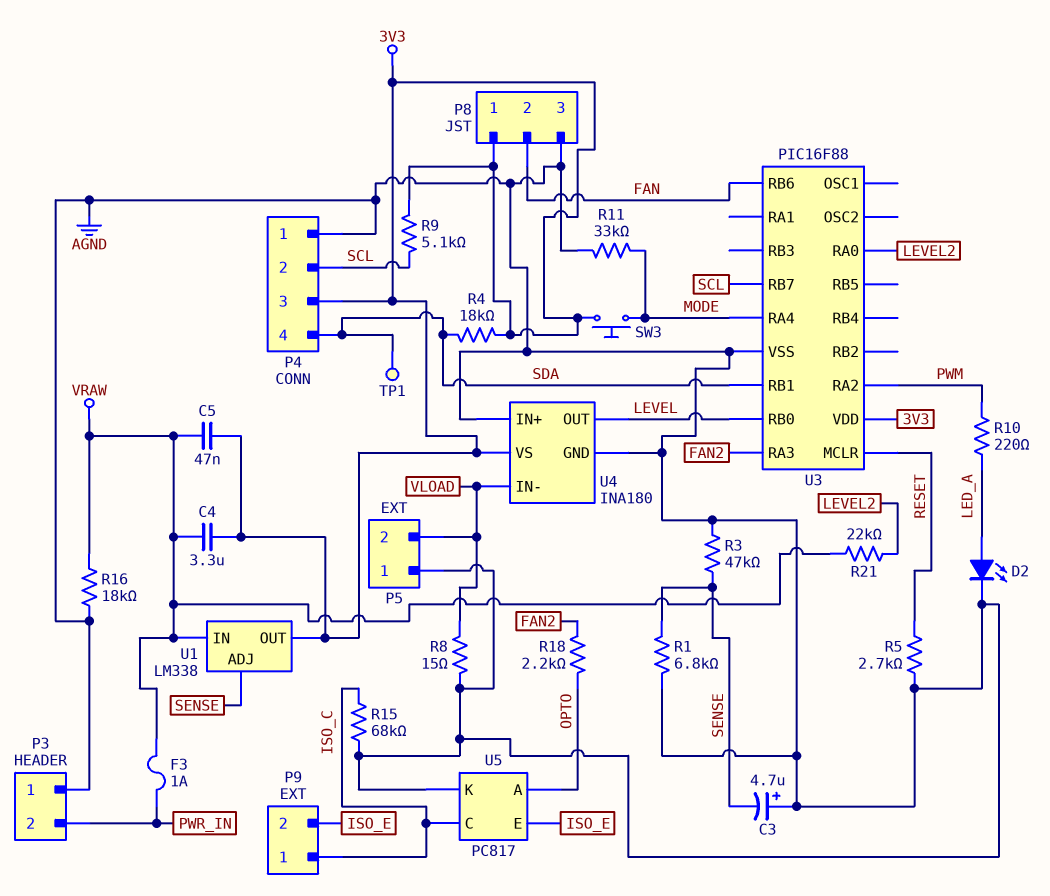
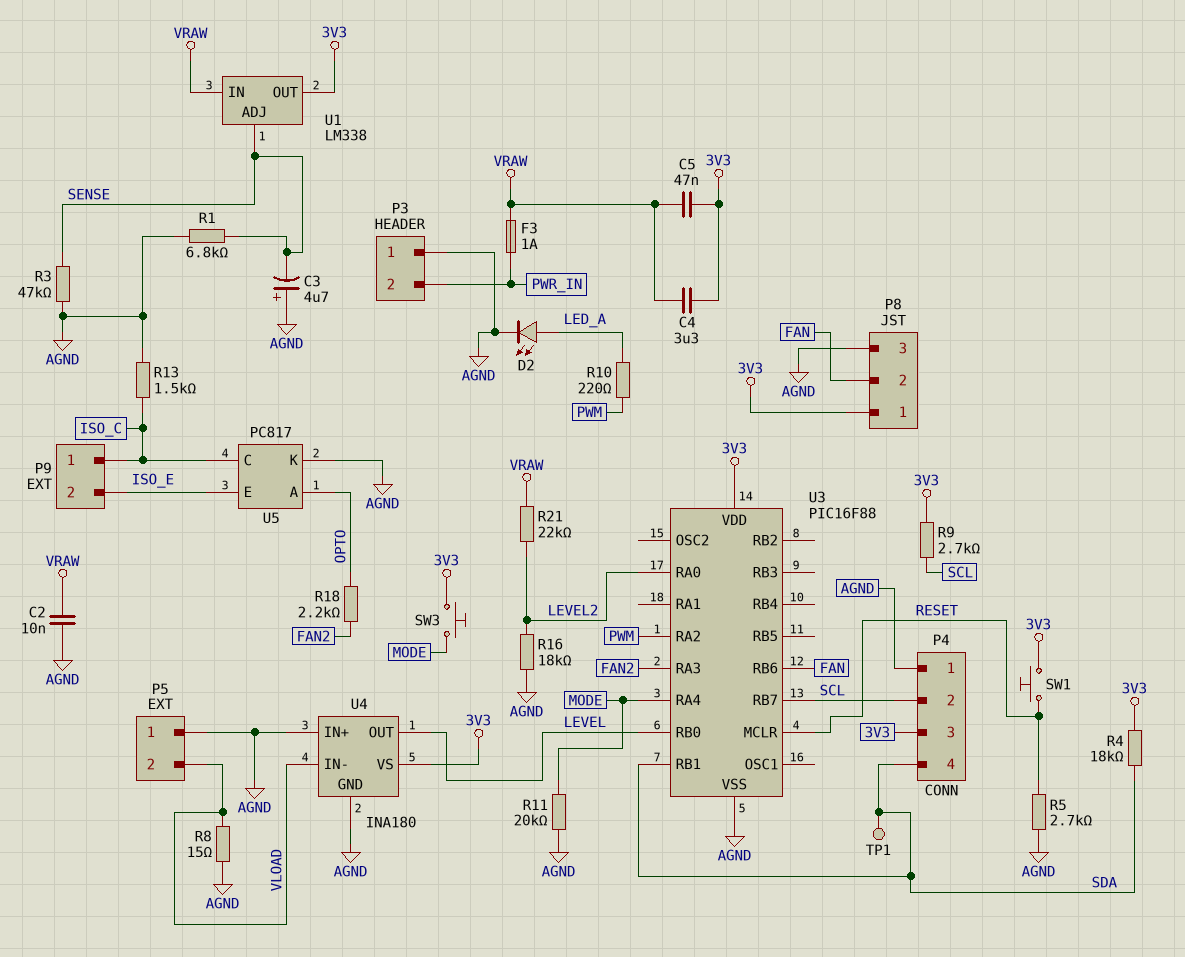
C2: none -> 10nF (AGND, VRAW)
R9: 5.1k (3V3, SCL) -> 2.7k (3V3, SCL)
R11: 33k (AGND, MODE) -> 20k (AGND, MODE)
R13: none -> 1.5k (AGND, ISO_C)
R15: 68k (AGND, ISO_C) -> none
R16: 18k (AGND, VRAW) -> 18k (AGND, LEVEL2)
SW1: none -> button (3V3, RESET)

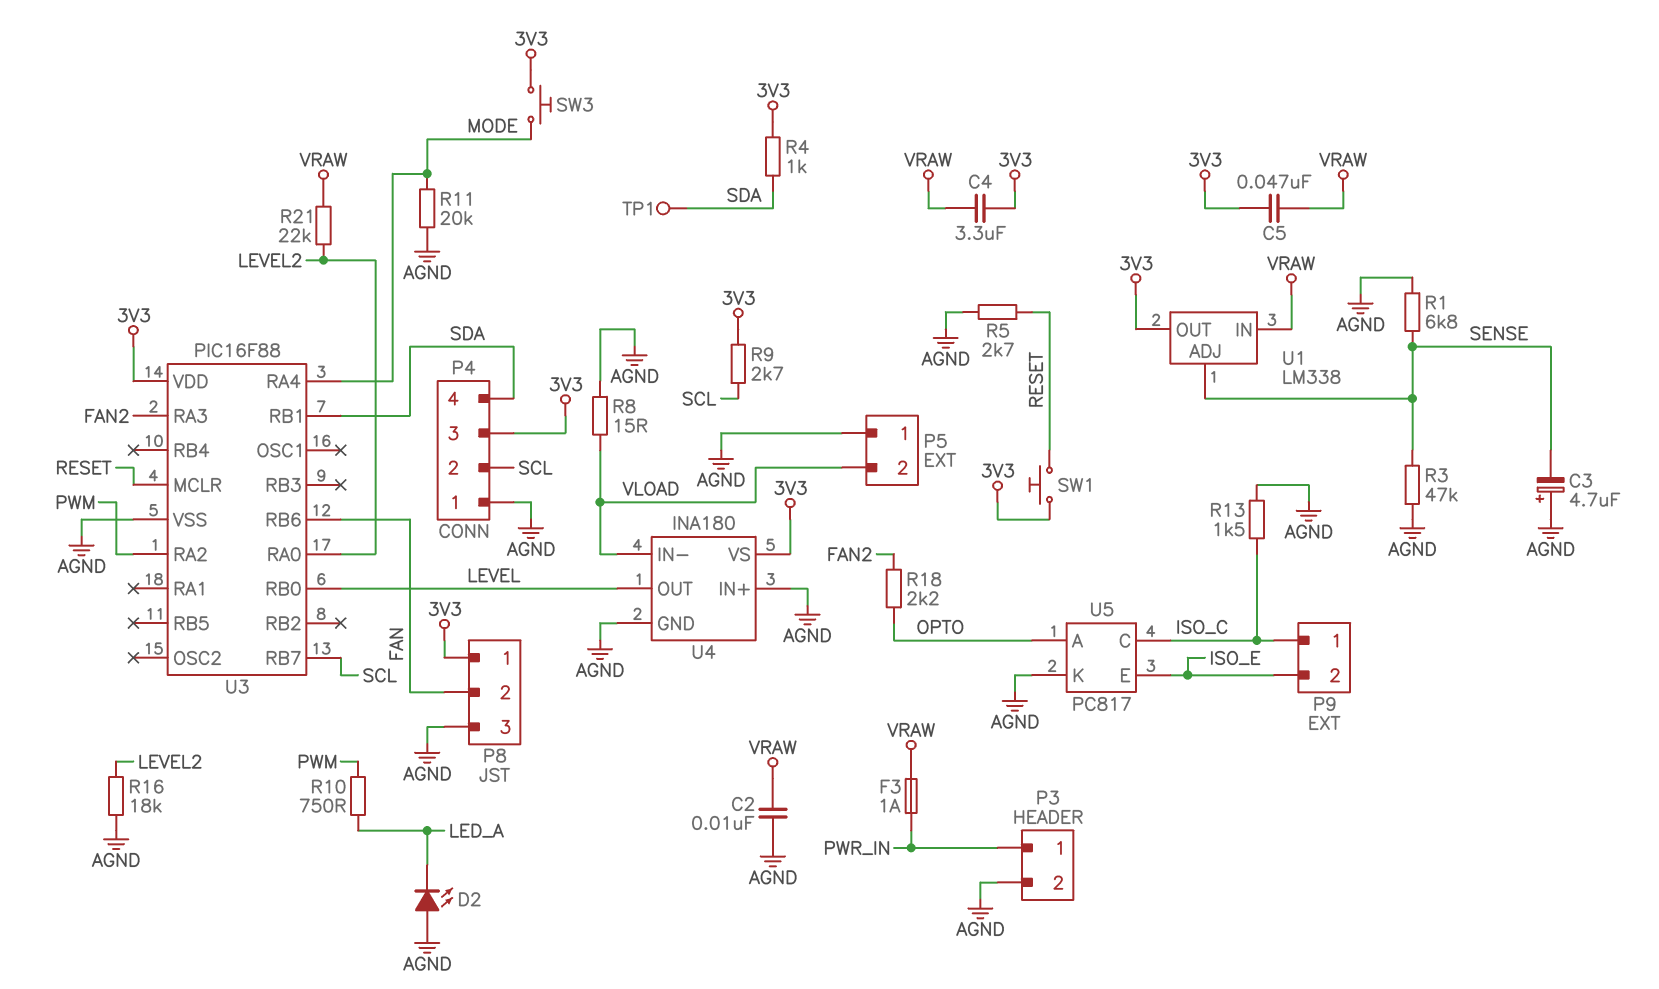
D2: LED (A LED_A, K AGND) -> LED (A AGND, K LED_A)
P3 pin 1: AGND -> PWR_IN
P3 pin 2: PWR_IN -> AGND
R4: 18k (3V3, SDA) -> 1k (3V3, SDA)
R10: 220 (LED_A, PWM) -> 750 (LED_A, PWM)

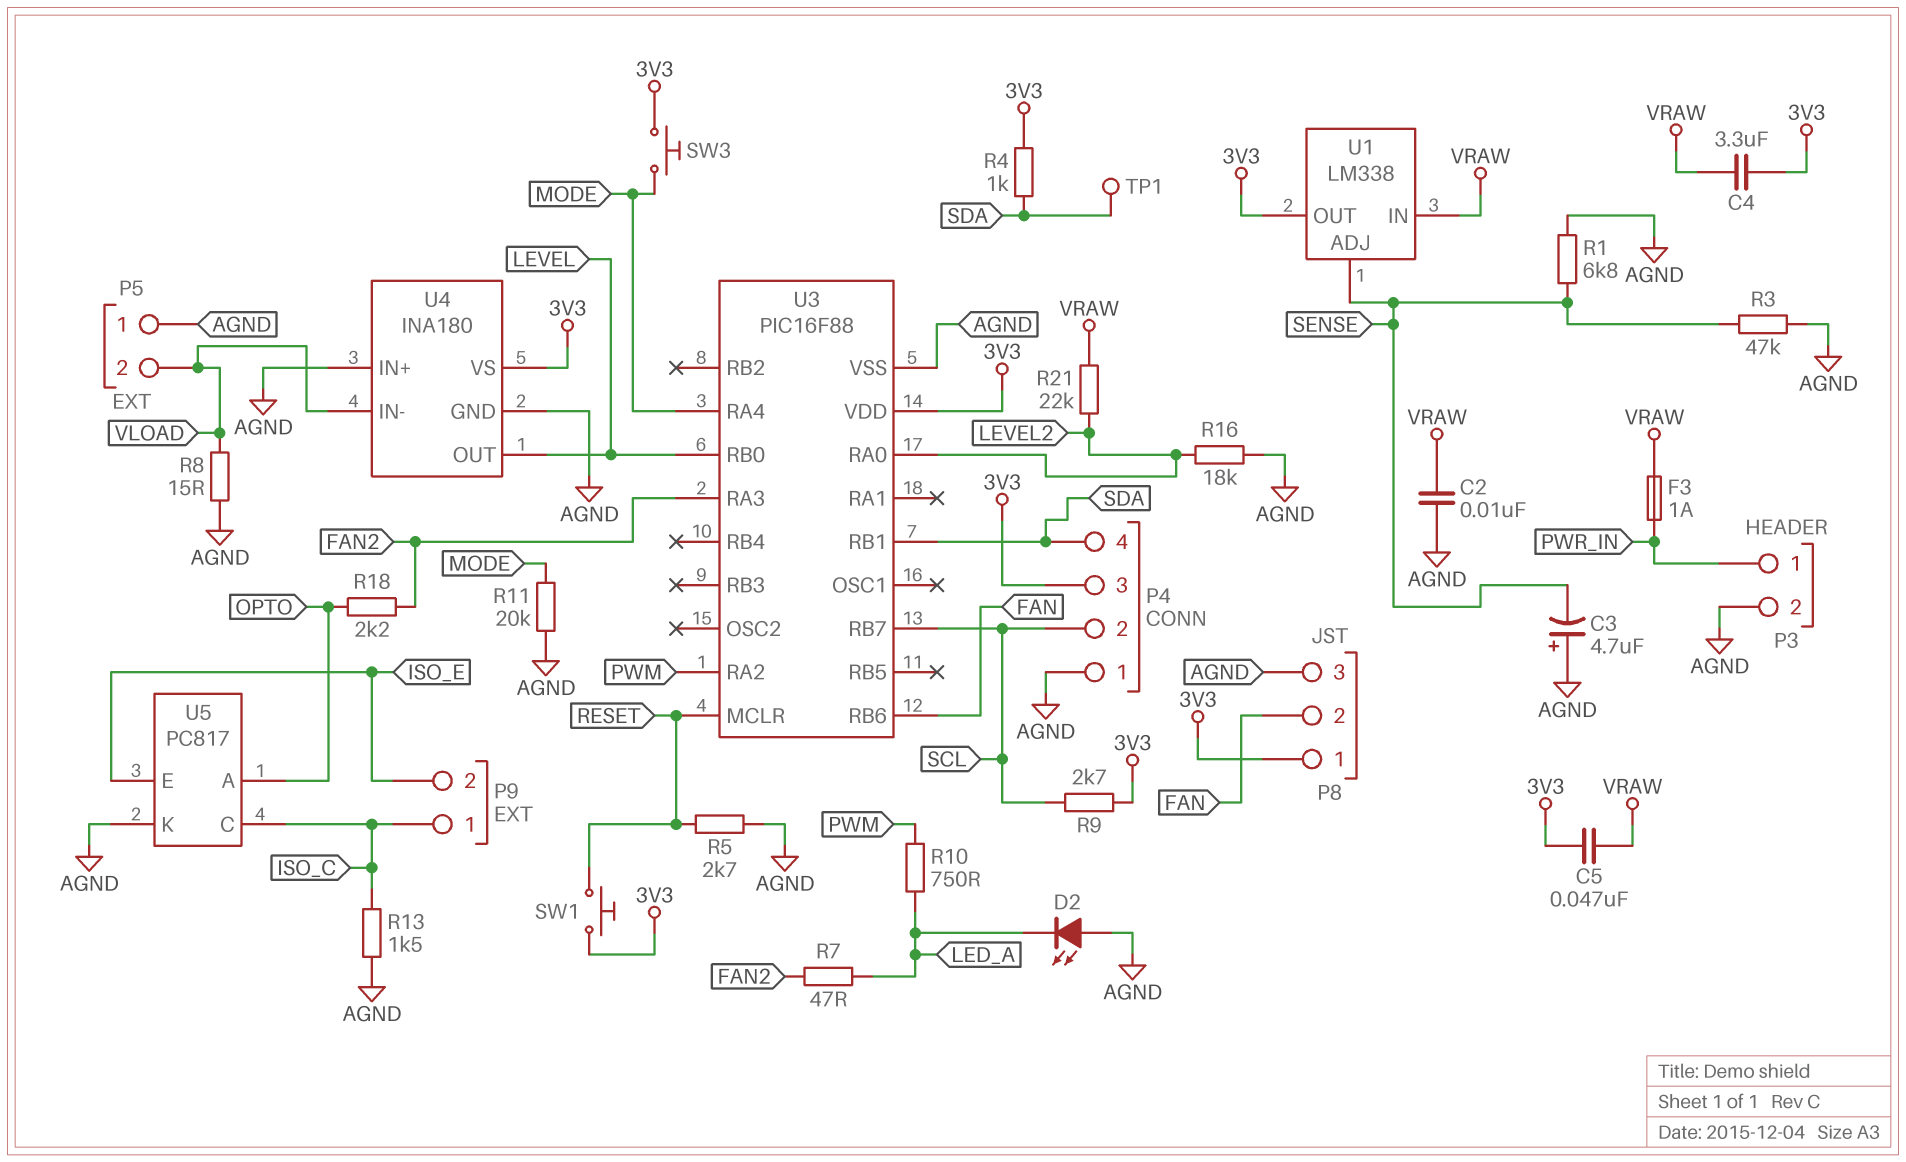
R7: none -> 47 (FAN2, LED_A)

